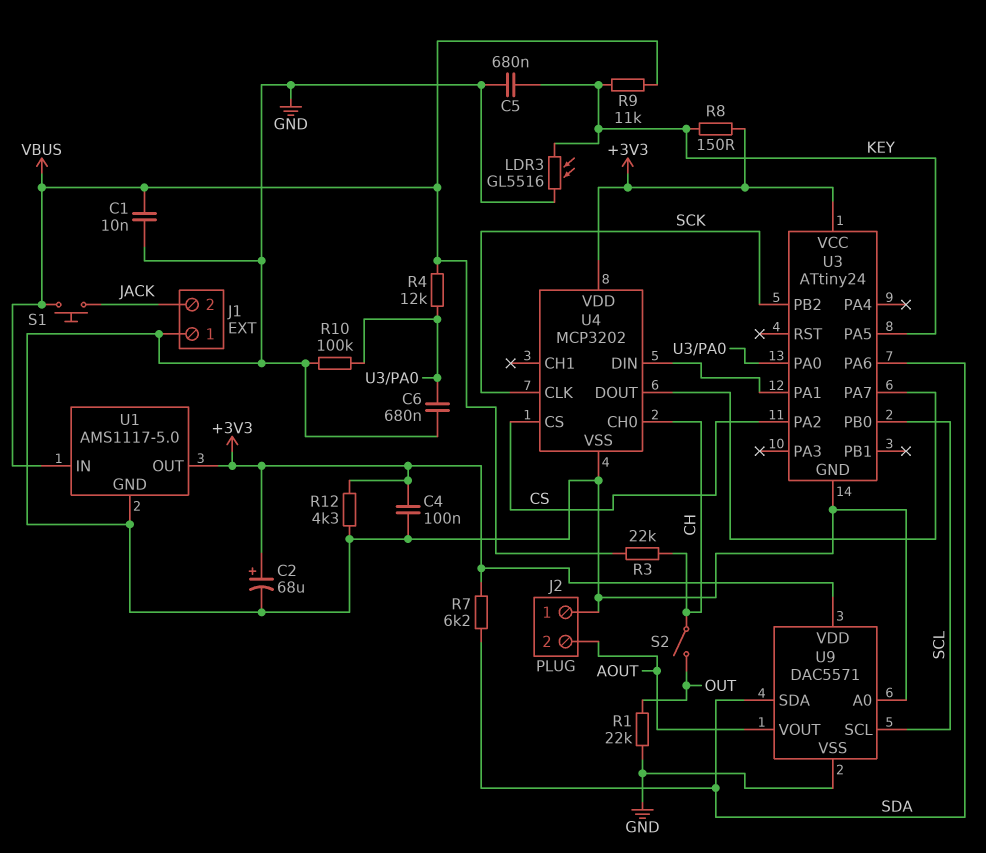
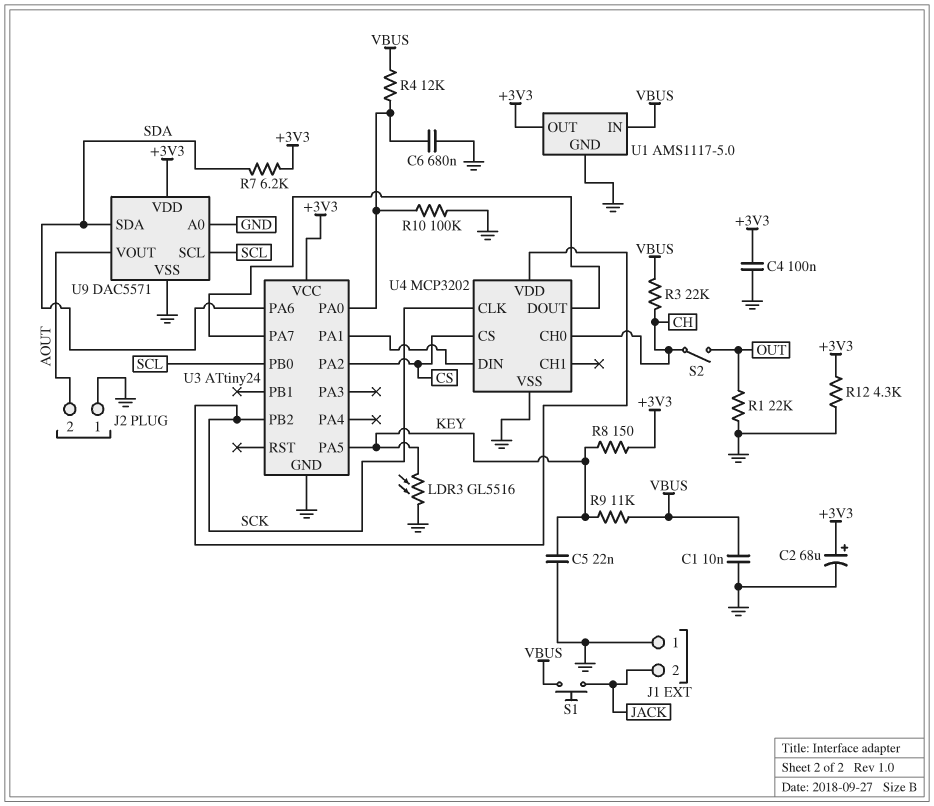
C5: 680nF (GND, KEY) -> 22nF (GND, KEY)
U4 pin VDD: +3V3 -> SCK

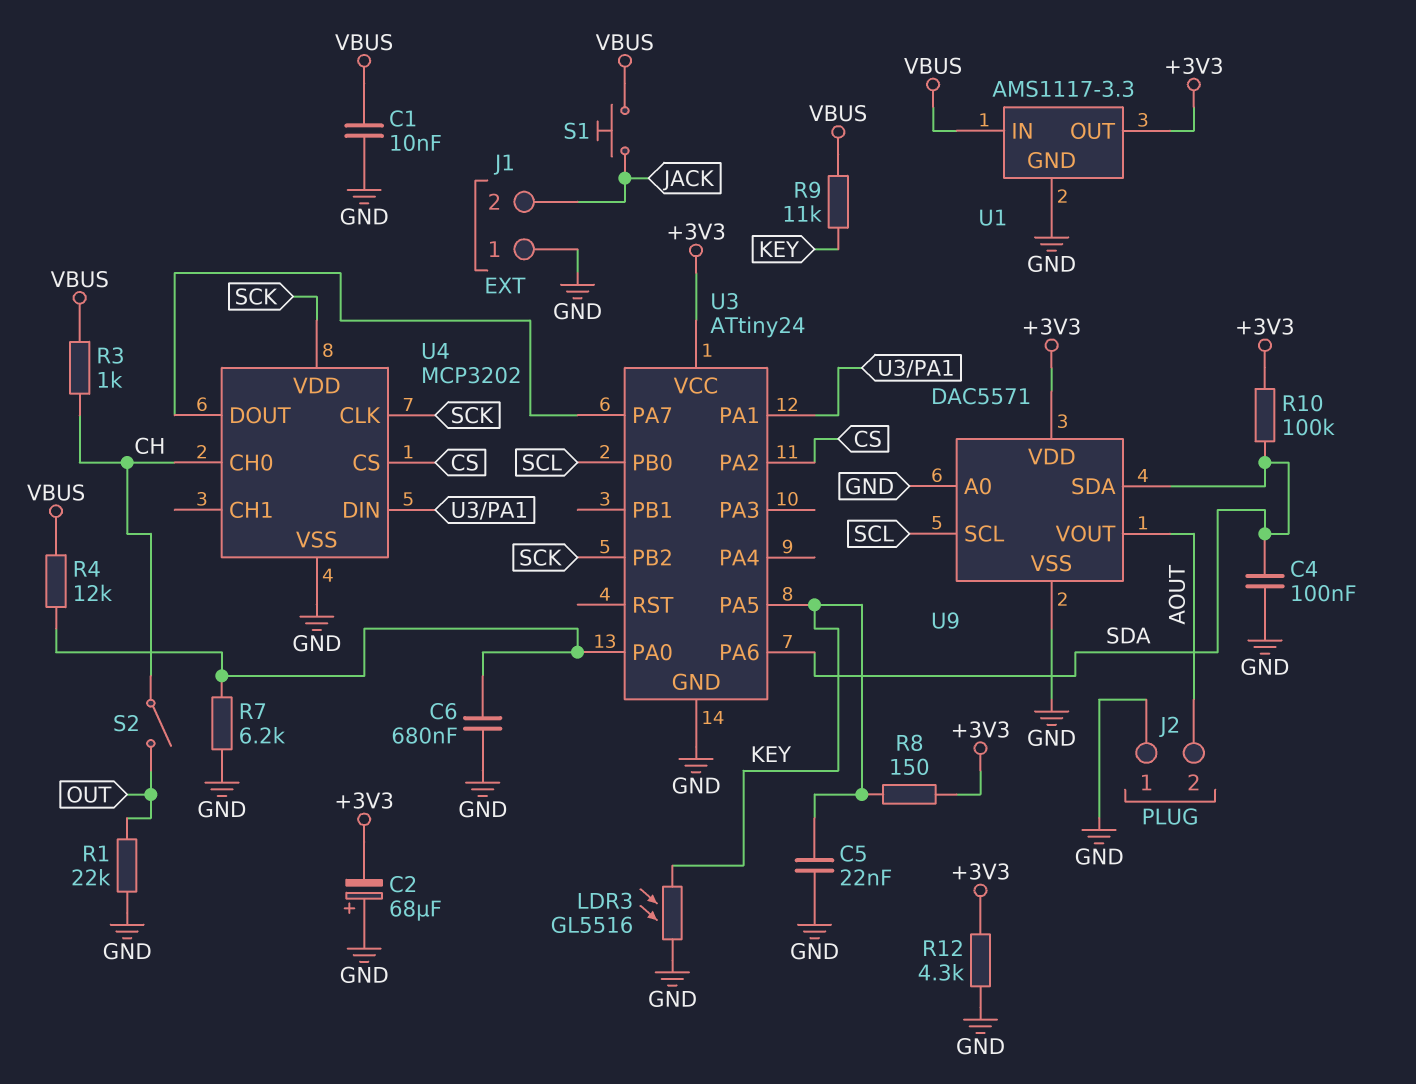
C2: 68uF (plus +3V3, minus GND) -> 68uF (plus GND, minus +3V3)
C4: 100nF (+3V3, GND) -> 100nF (GND, SDA)
R3: 22k (CH, VBUS) -> 1k (CH, VBUS)
R7: 6.2k (+3V3, SDA) -> 6.2k (GND, U3/PA0)
R10: 100k (GND, U3/PA0) -> 100k (+3V3, SDA)
U1: AMS1117-5.0 -> AMS1117-3.3

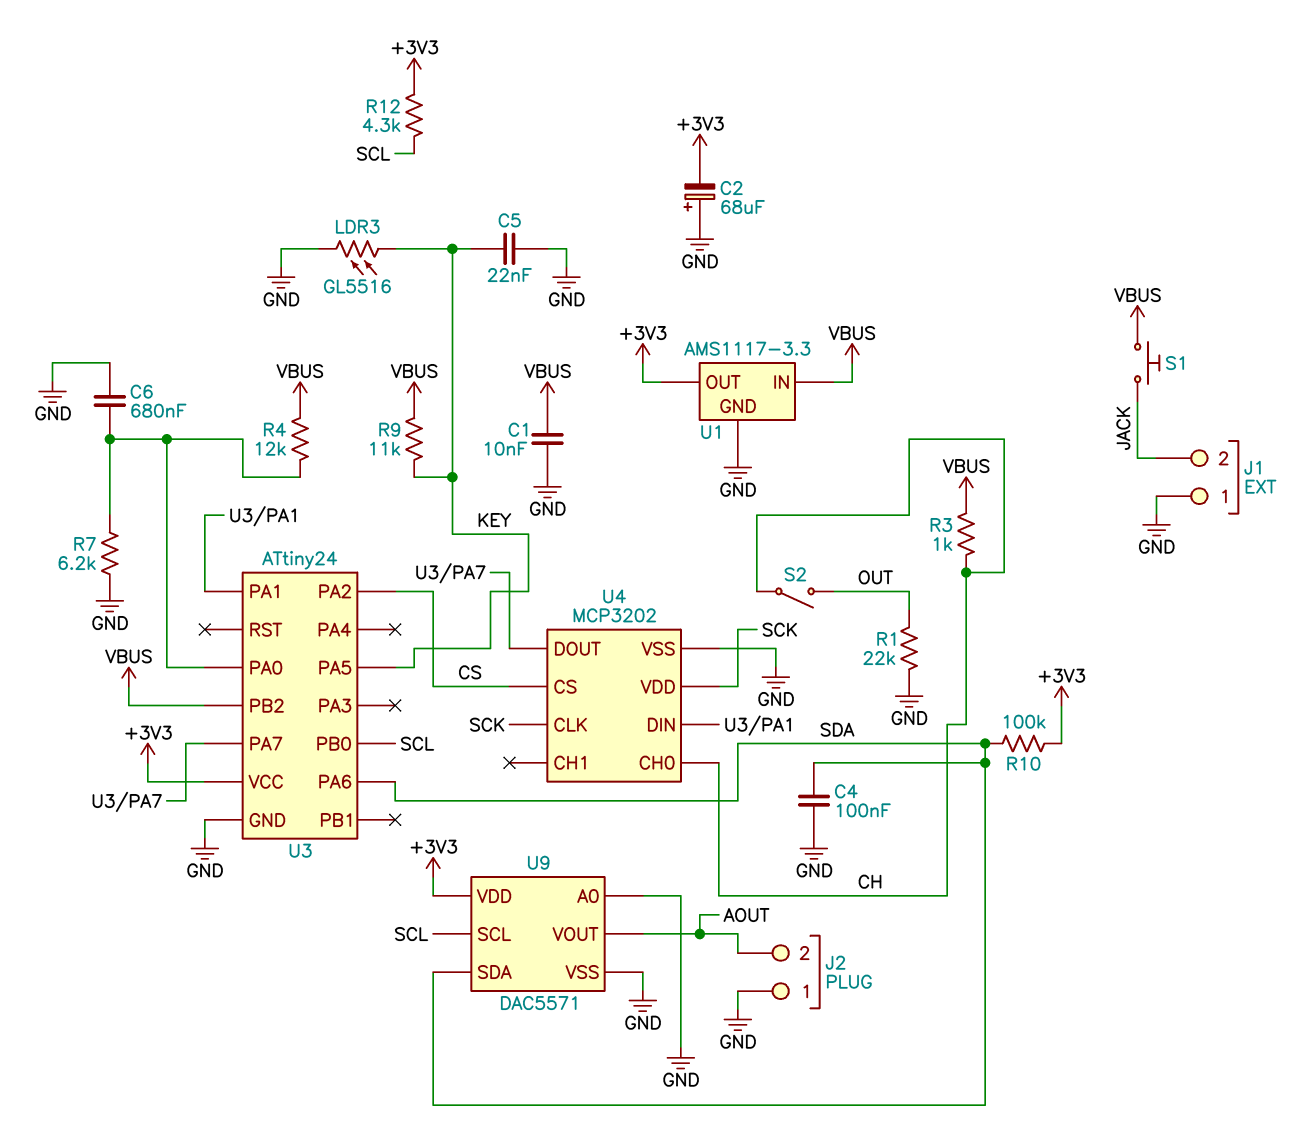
R8: 150 (+3V3, KEY) -> none
R12: 4.3k (+3V3, GND) -> 4.3k (+3V3, SCL)
U3 pin PB2: SCK -> VBUS

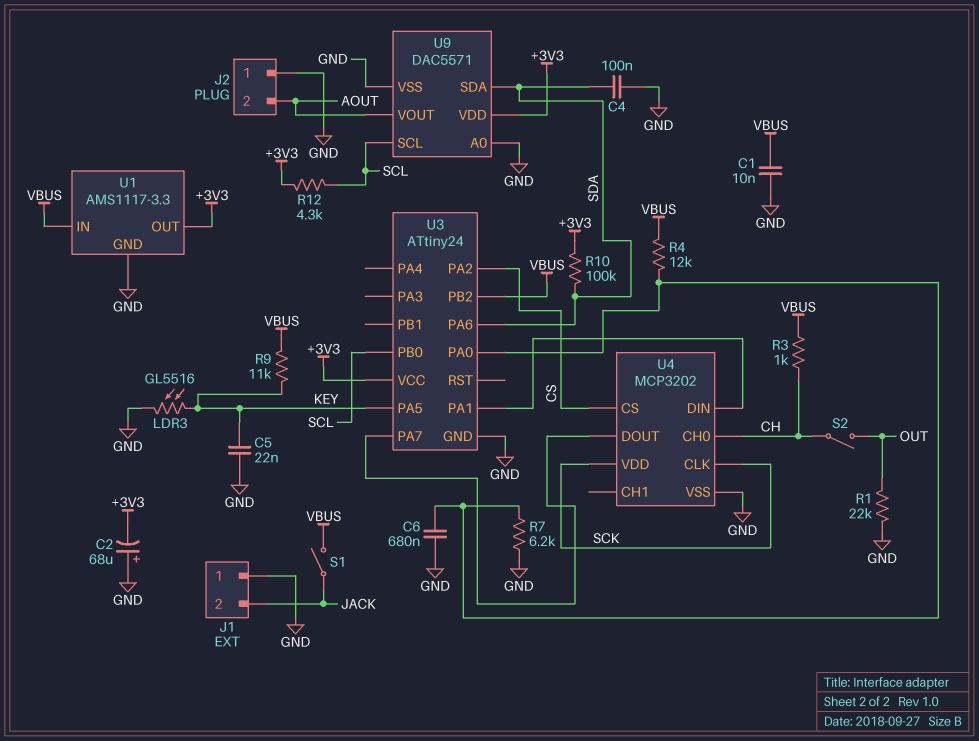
S1: button (JACK, VBUS) -> switch (JACK, VBUS)

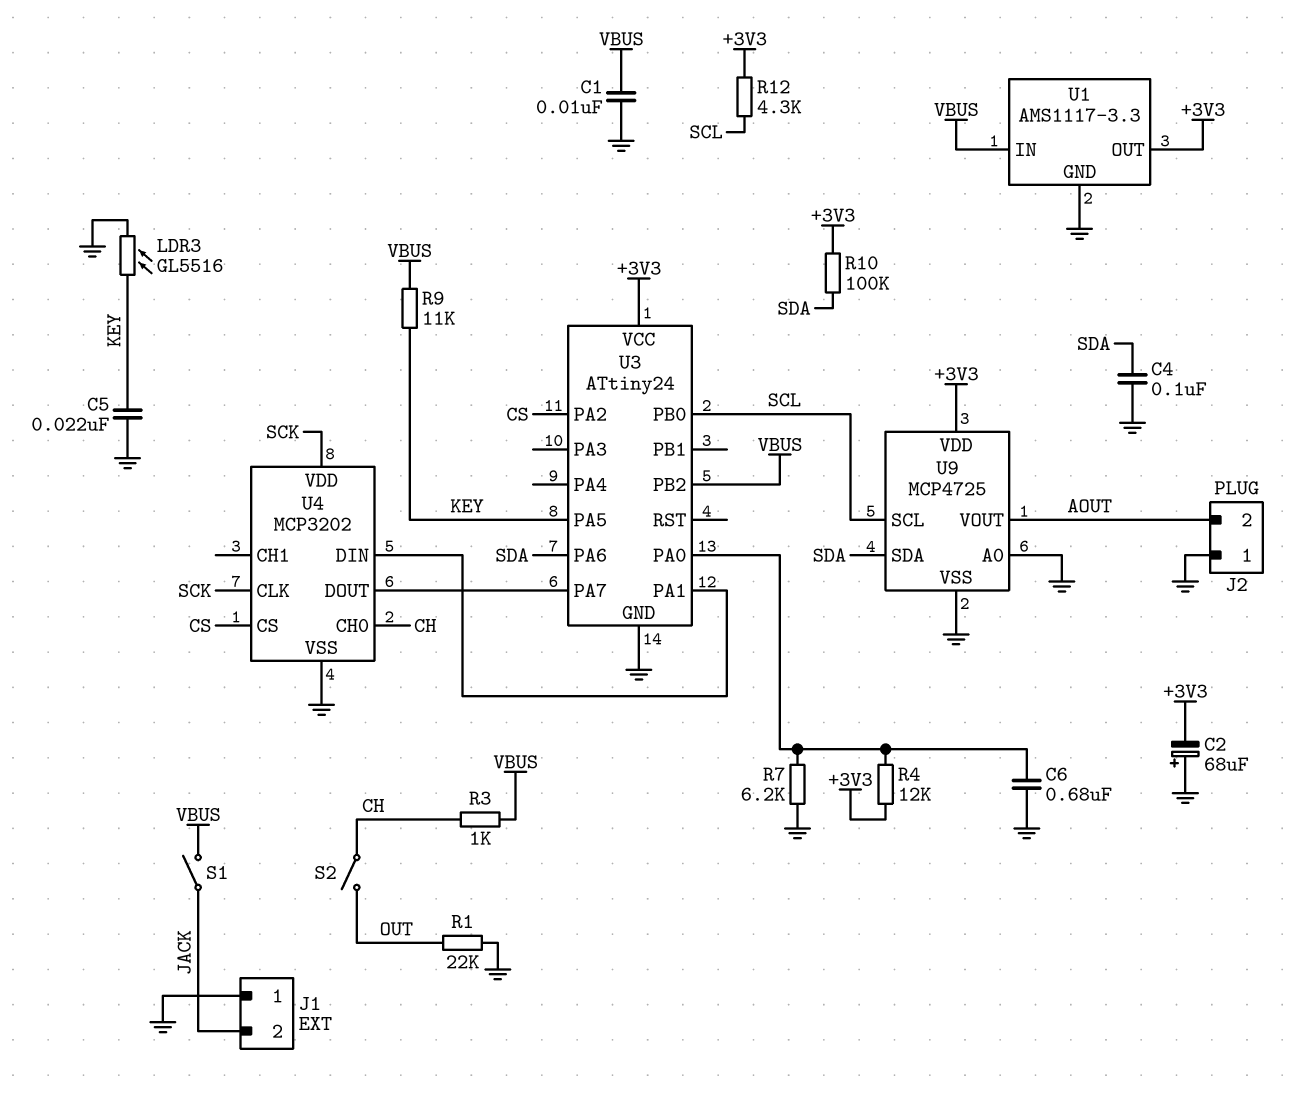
R4: 12k (U3/PA0, VBUS) -> 12k (+3V3, U3/PA0)
U9: DAC5571 -> MCP4725

